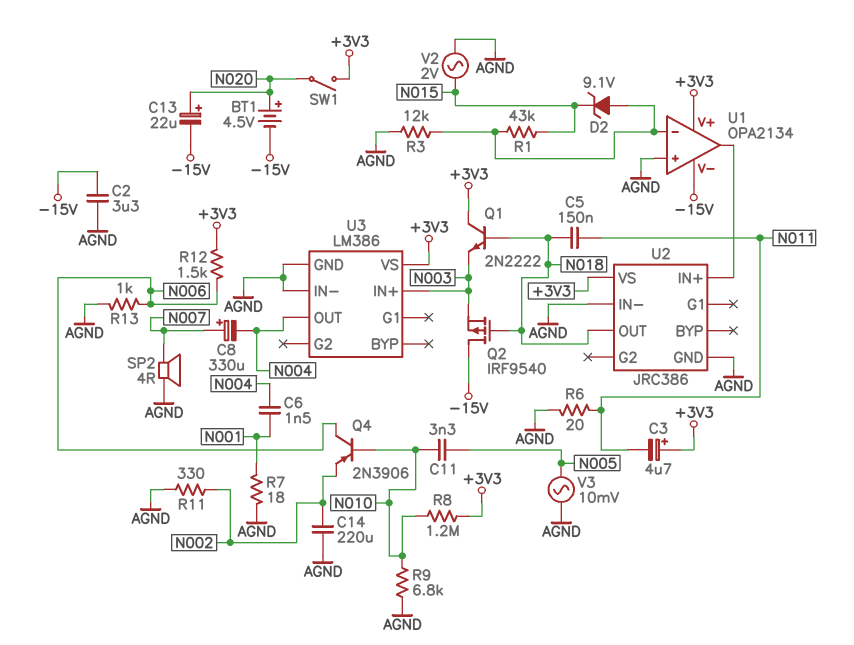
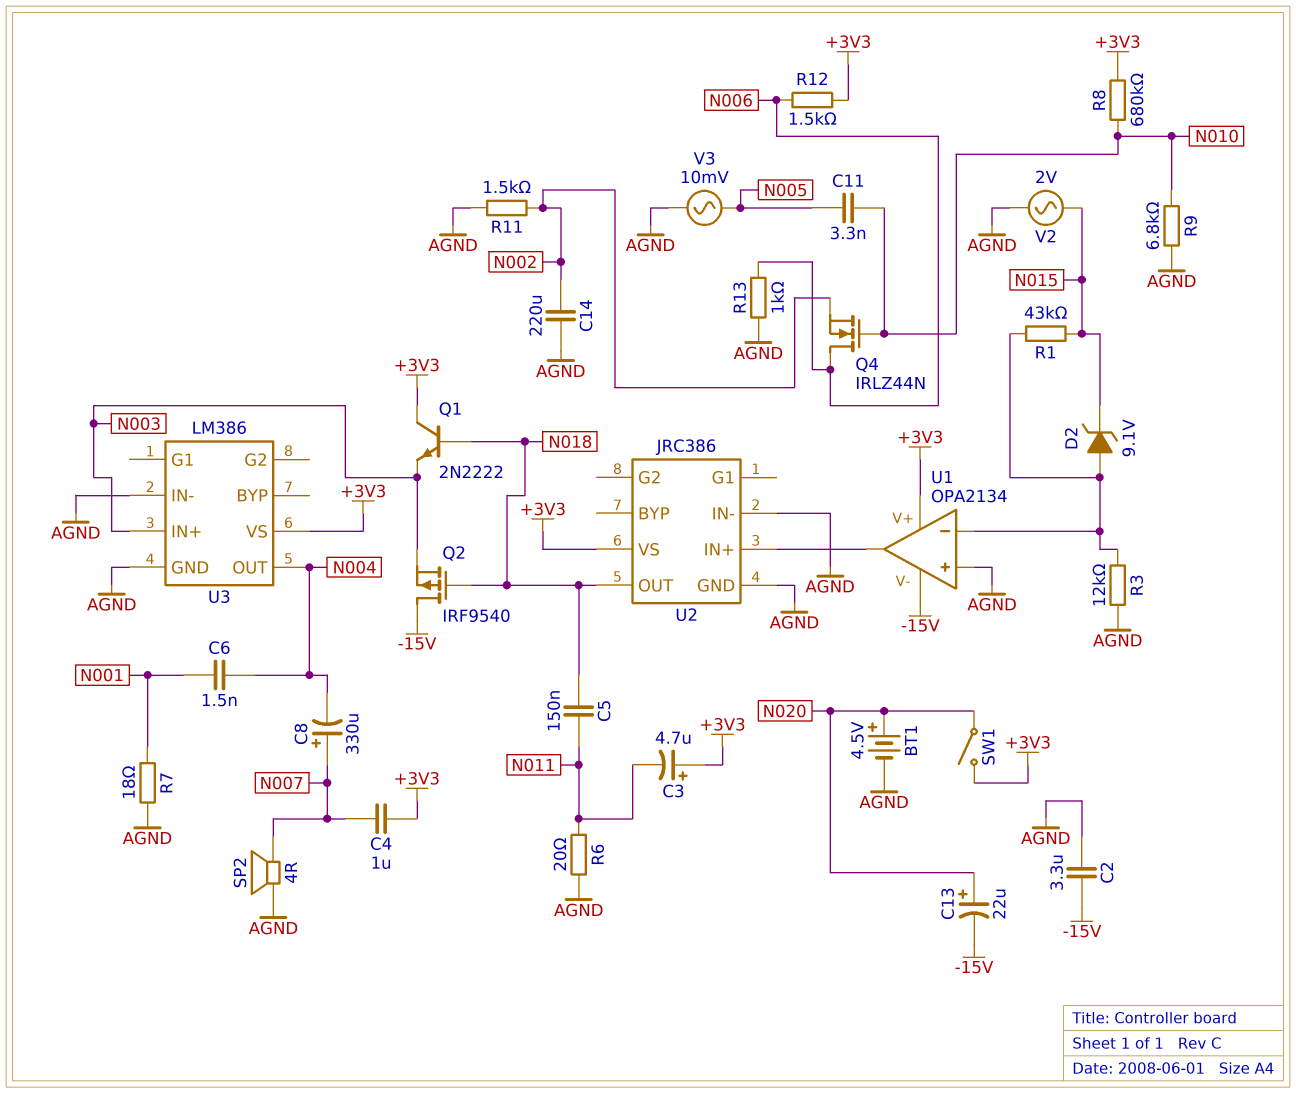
BT1: 4.5V (plus N020, minus -15V) -> 4.5V (plus N020, minus AGND)
C4: none -> 1uF (+3V3, N007)
Q4: PNP 2N3906 (B N010, C N006, E N002) -> NMOS IRLZ44N (G N010, D N006, S N002)
R8: 1.2M (+3V3, N010) -> 680k (+3V3, N010)
R11: 330 (AGND, N002) -> 1.5k (AGND, N002)

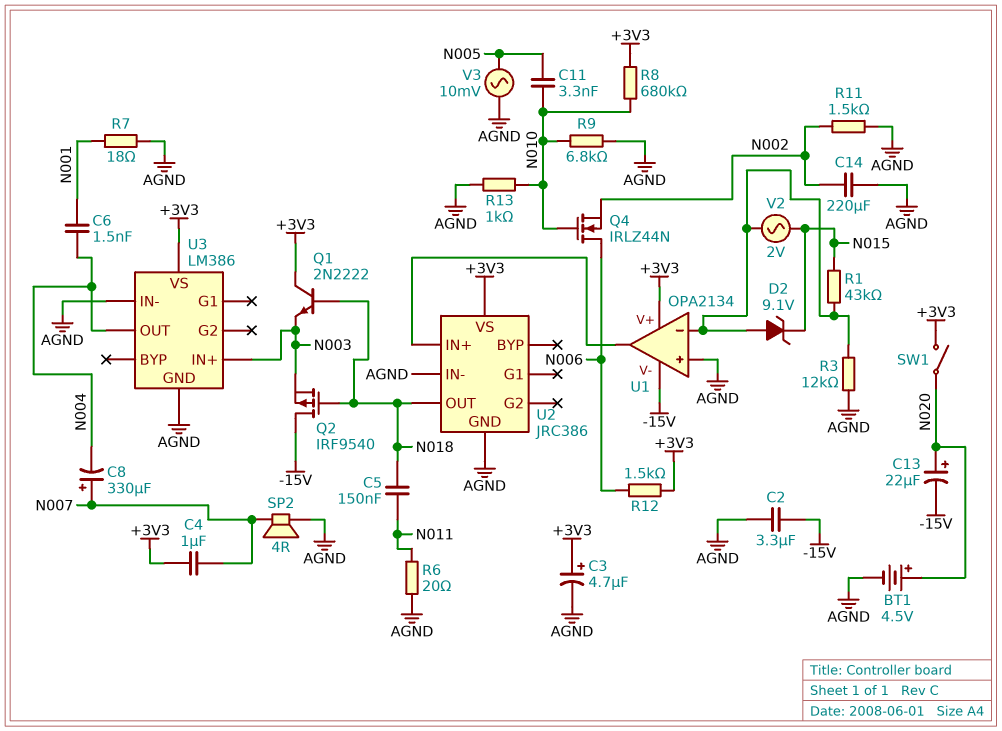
C3: 4.7uF (plus +3V3, minus N011) -> 4.7uF (plus +3V3, minus AGND)
R13: 1k (AGND, N006) -> 1k (AGND, N010)
V2: AC 2V (AGND, N015) -> AC 2V (N015, U1/in-)

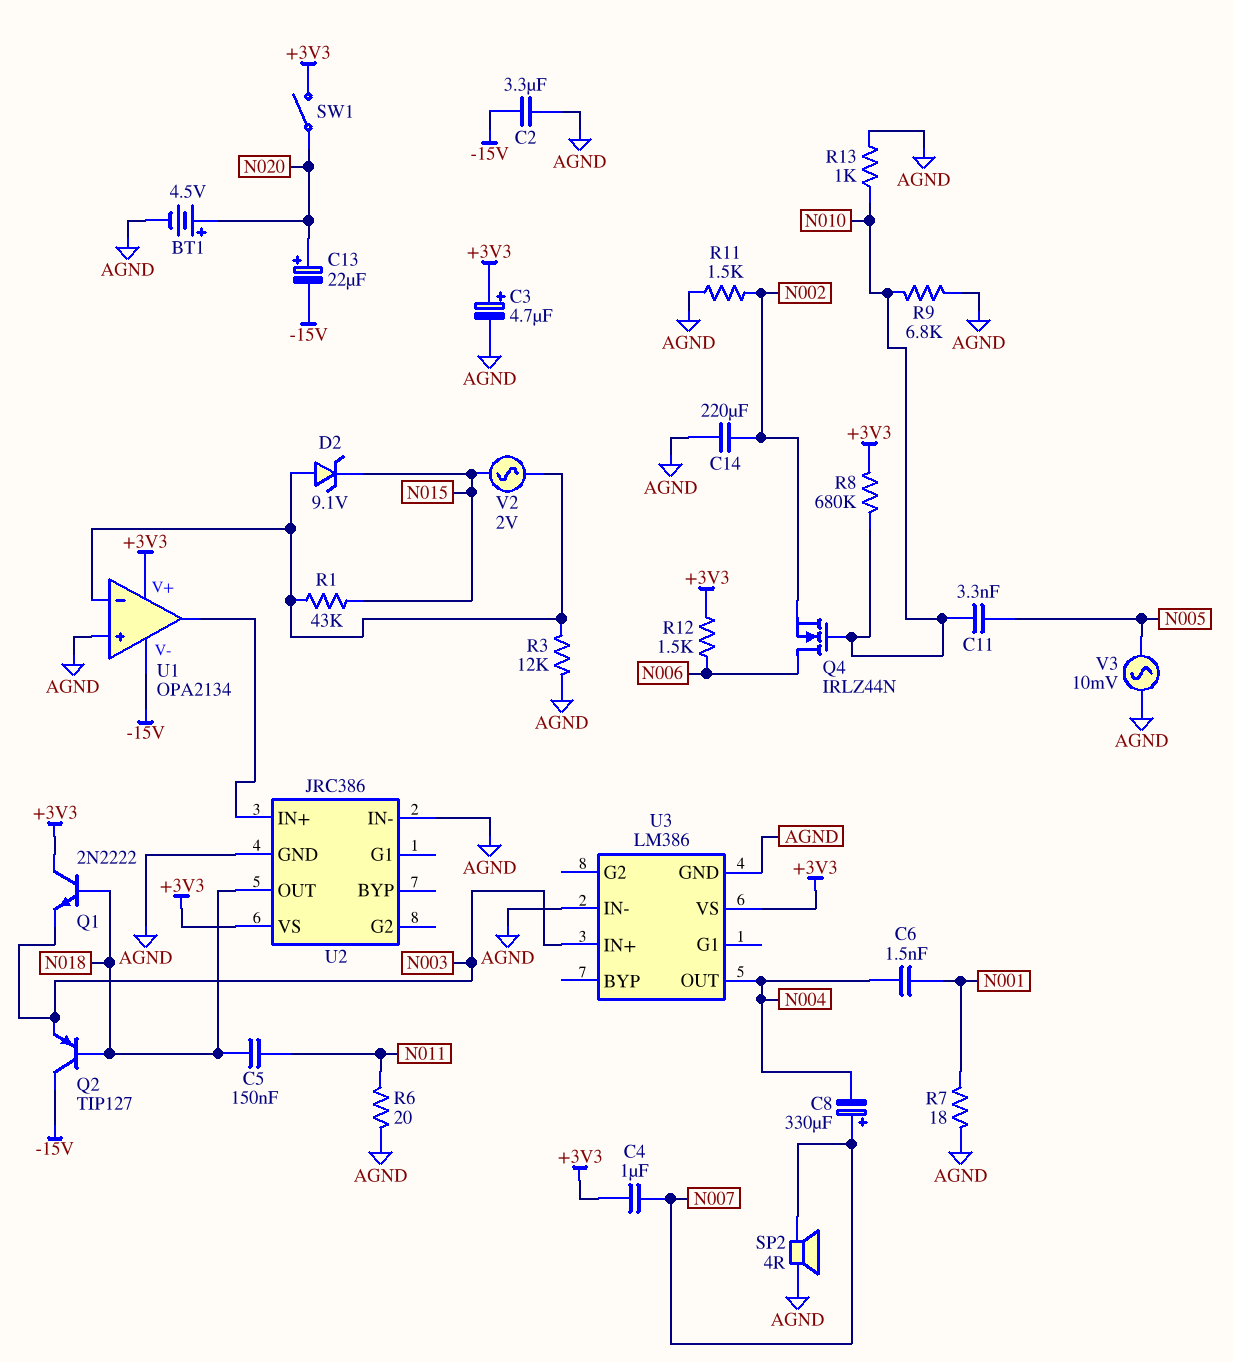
Q2: PMOS IRF9540 (G N018, D -15V, S N003) -> PNP TIP127 (B N018, C -15V, E N003)

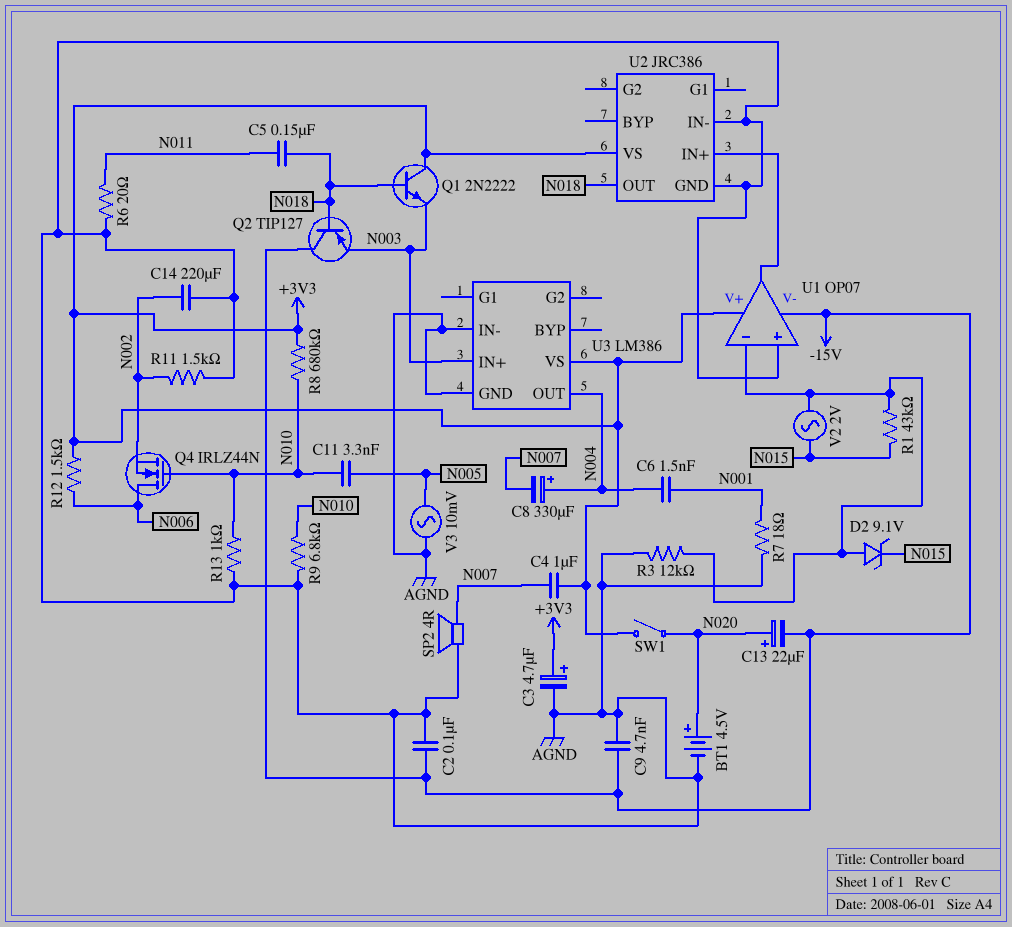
C2: 3.3uF (-15V, AGND) -> 100nF (-15V, AGND)
C8: 330uF (plus N007, minus N004) -> 330uF (plus N004, minus N007)
C9: none -> 4.7nF (-15V, AGND)
U1: OPA2134 -> OP07

